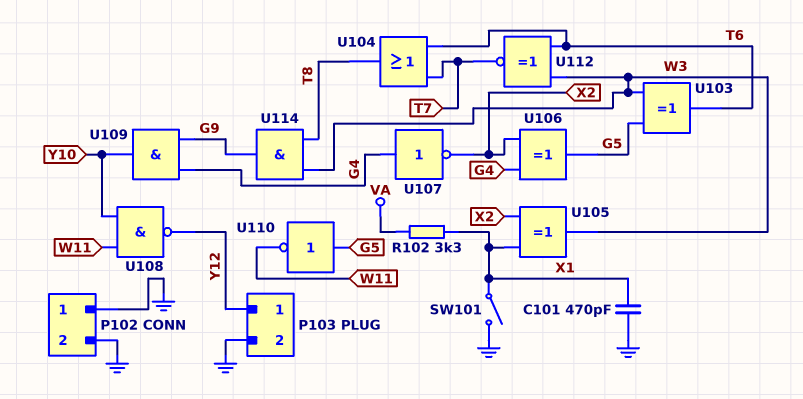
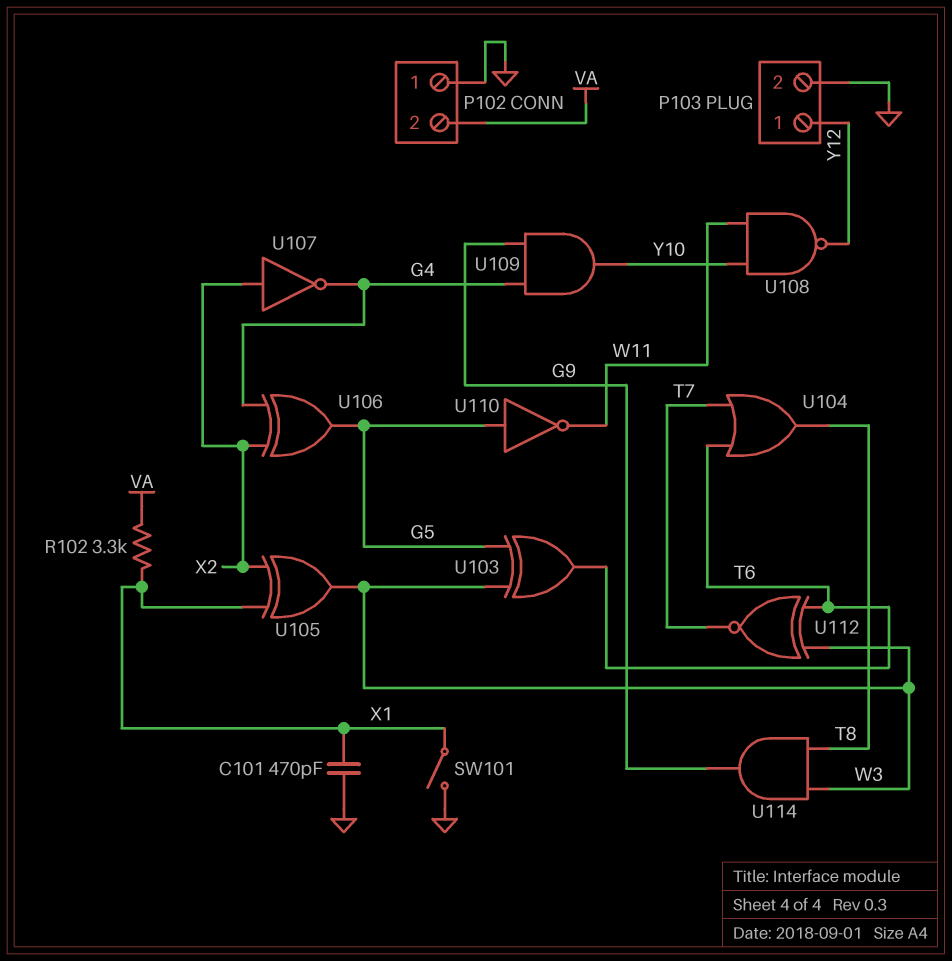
P102 pin 2: GND -> VA
U107: NOT (in G4, out X2) -> NOT (in X2, out G4)

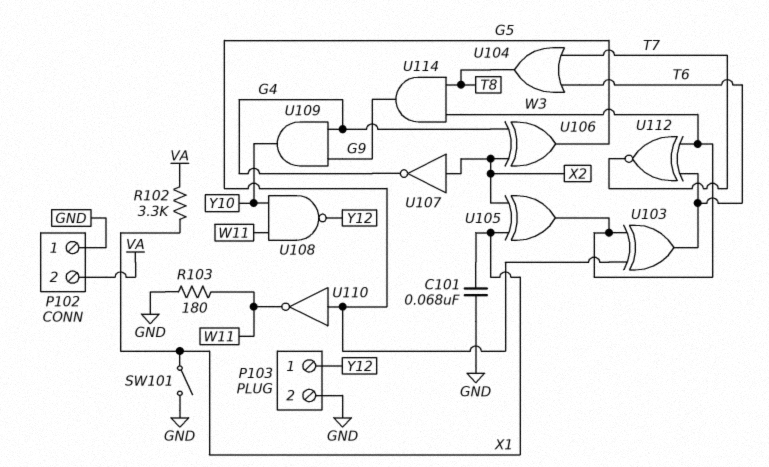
C101: 470pF (GND, X1) -> 68nF (GND, X1)
R103: none -> 180 (GND, W11)

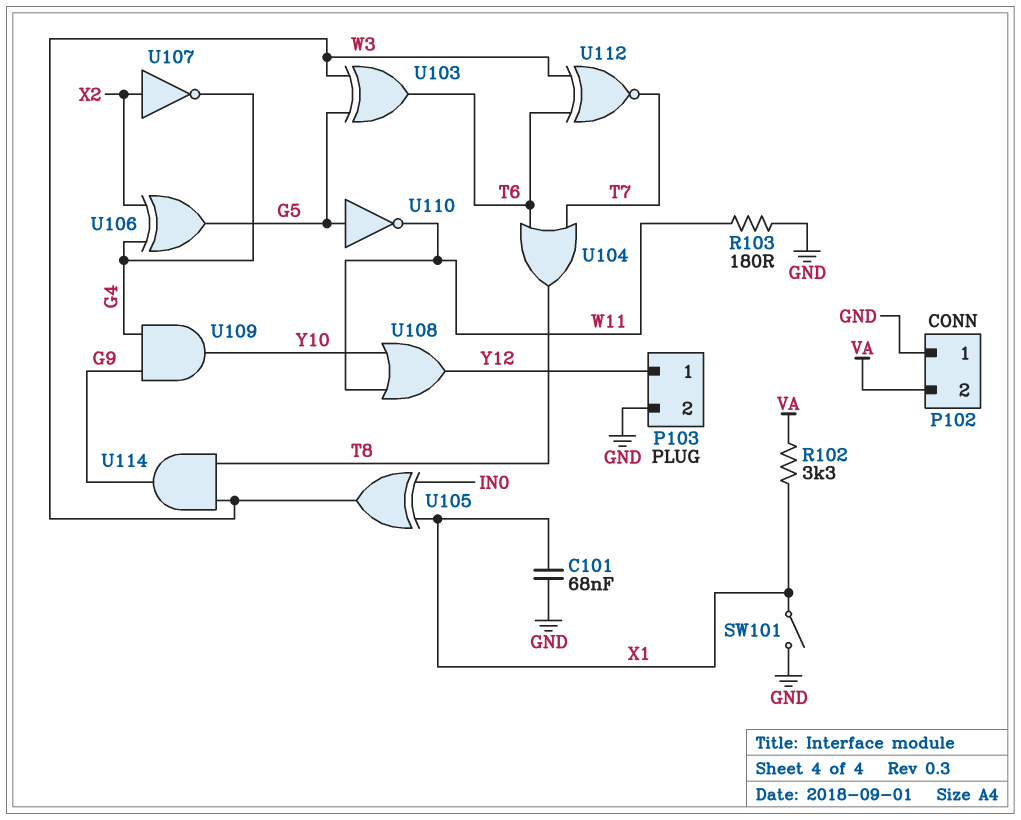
U105: XOR (in X1, in X2, out W3) -> XOR (in IN0, in X1, out W3)
U108: NAND (in W11, in Y10, out Y12) -> OR (in W11, in Y10, out Y12)

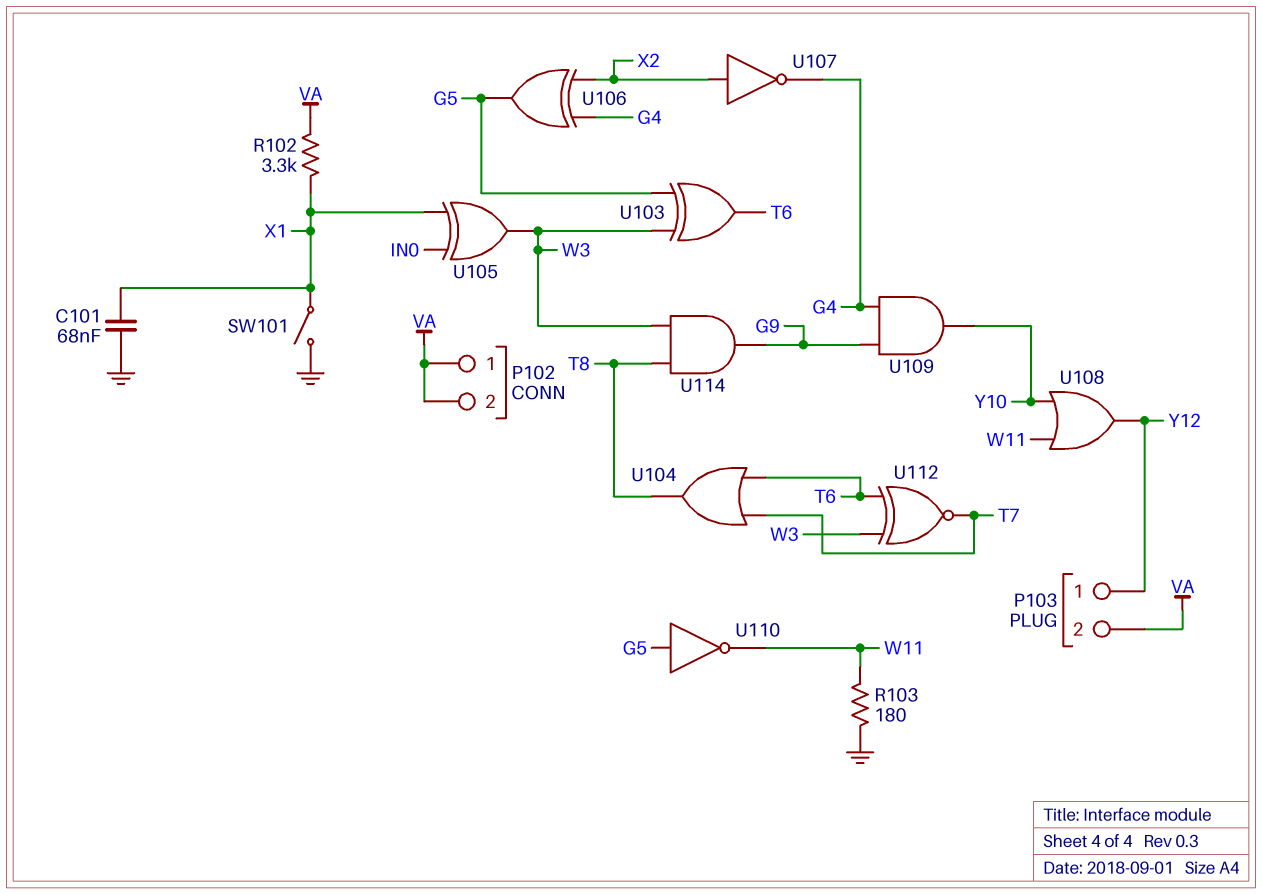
P102 pin 1: GND -> VA
P103 pin 2: GND -> VA

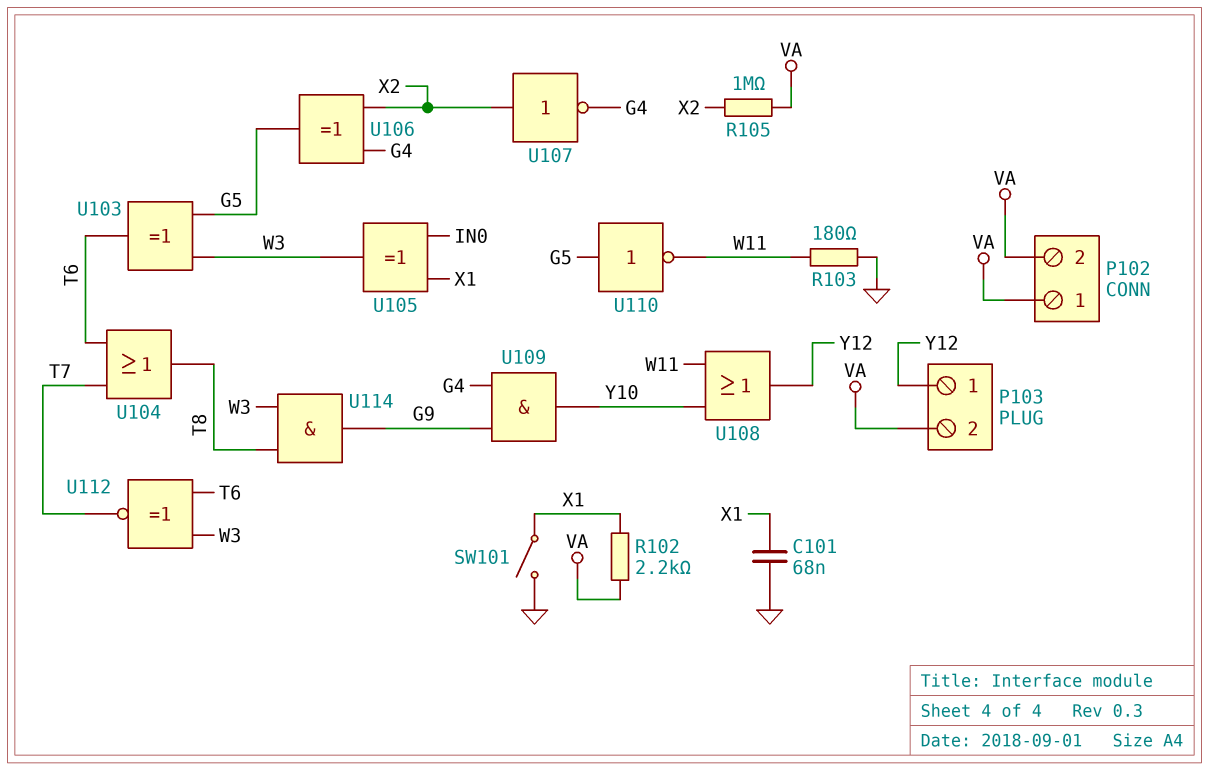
R102: 3.3k (VA, X1) -> 2.2k (VA, X1)
R105: none -> 1M (VA, X2)

